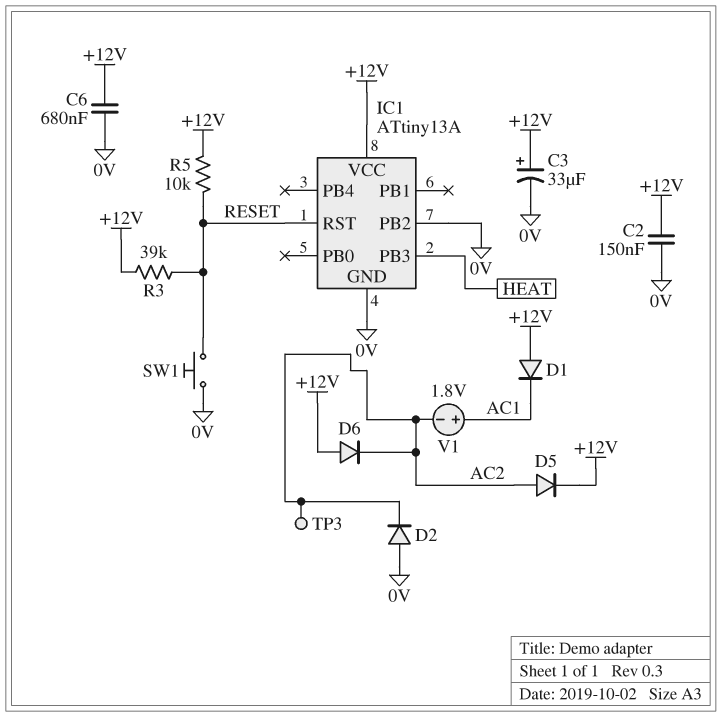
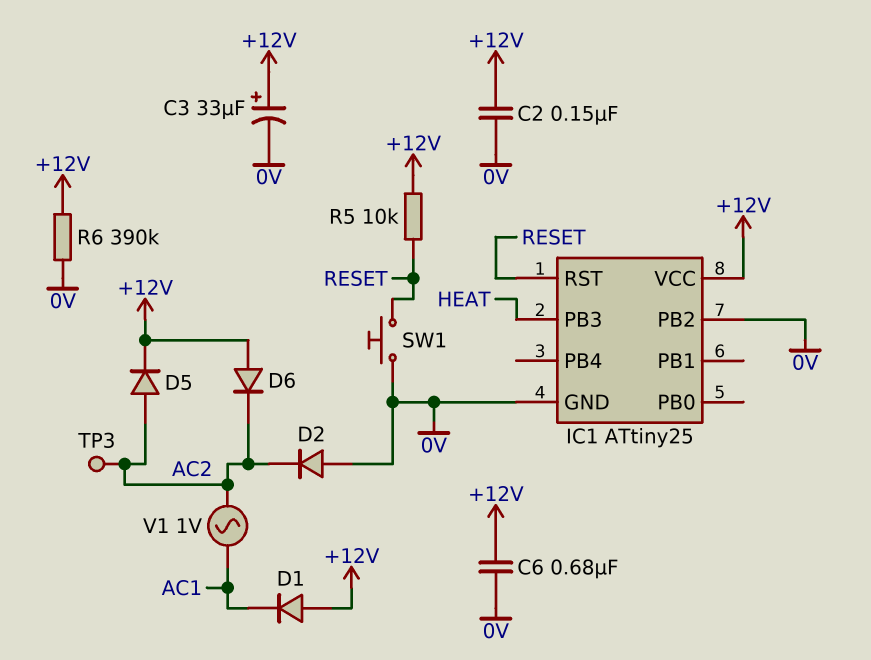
IC1: ATtiny13A -> ATtiny25
R3: 39k (+12V, RESET) -> none
R6: none -> 390k (+12V, 0V)
V1: 1.8V (plus AC1, minus AC2) -> AC 1V (AC1, AC2)

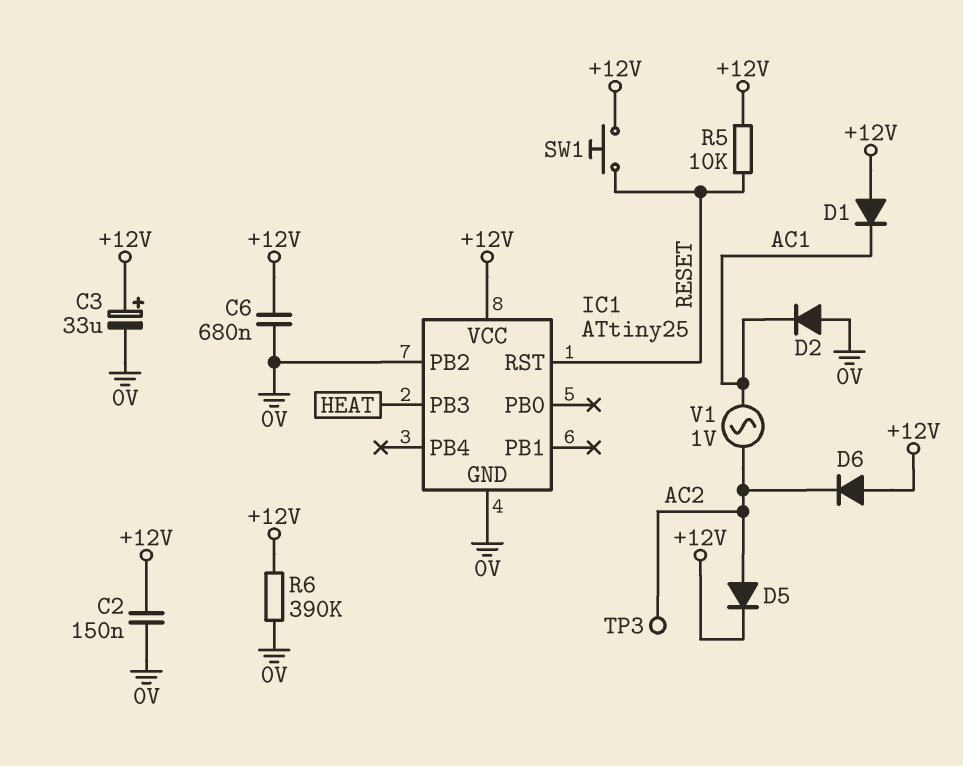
D2: diode (A 0V, K AC2) -> diode (A 0V, K AC1)
SW1: button (0V, RESET) -> button (+12V, RESET)

